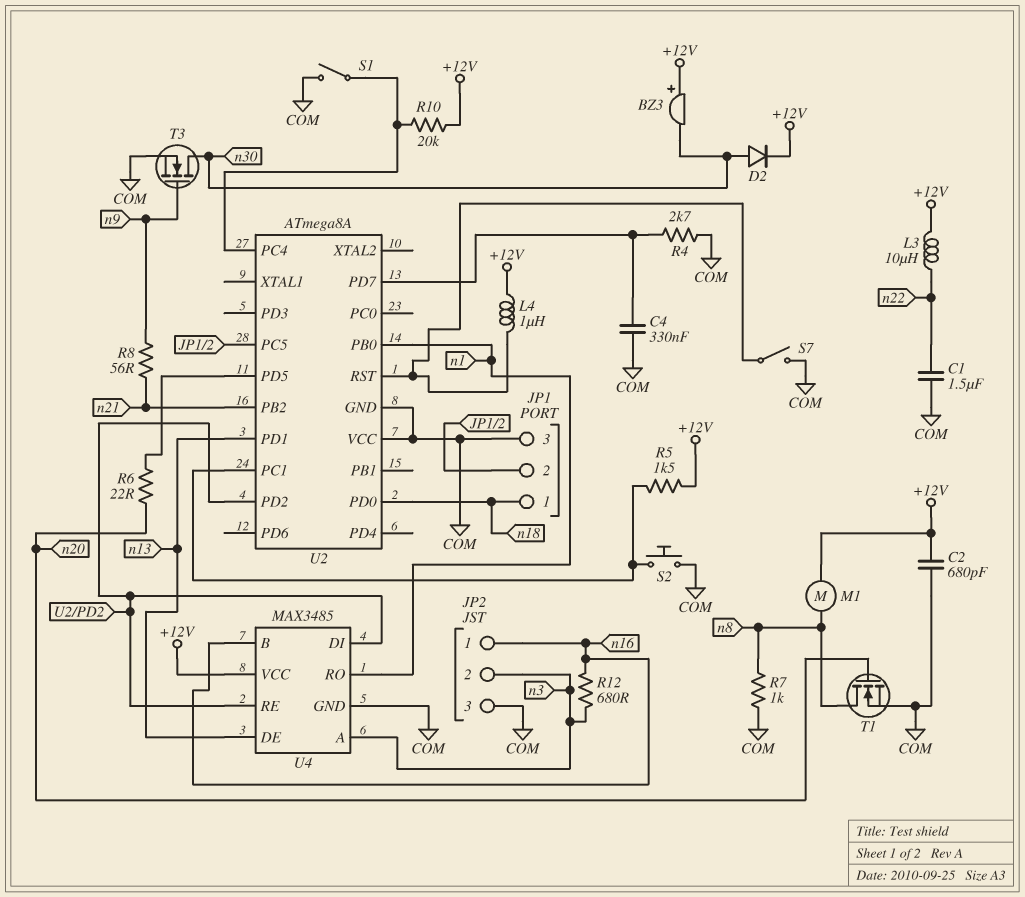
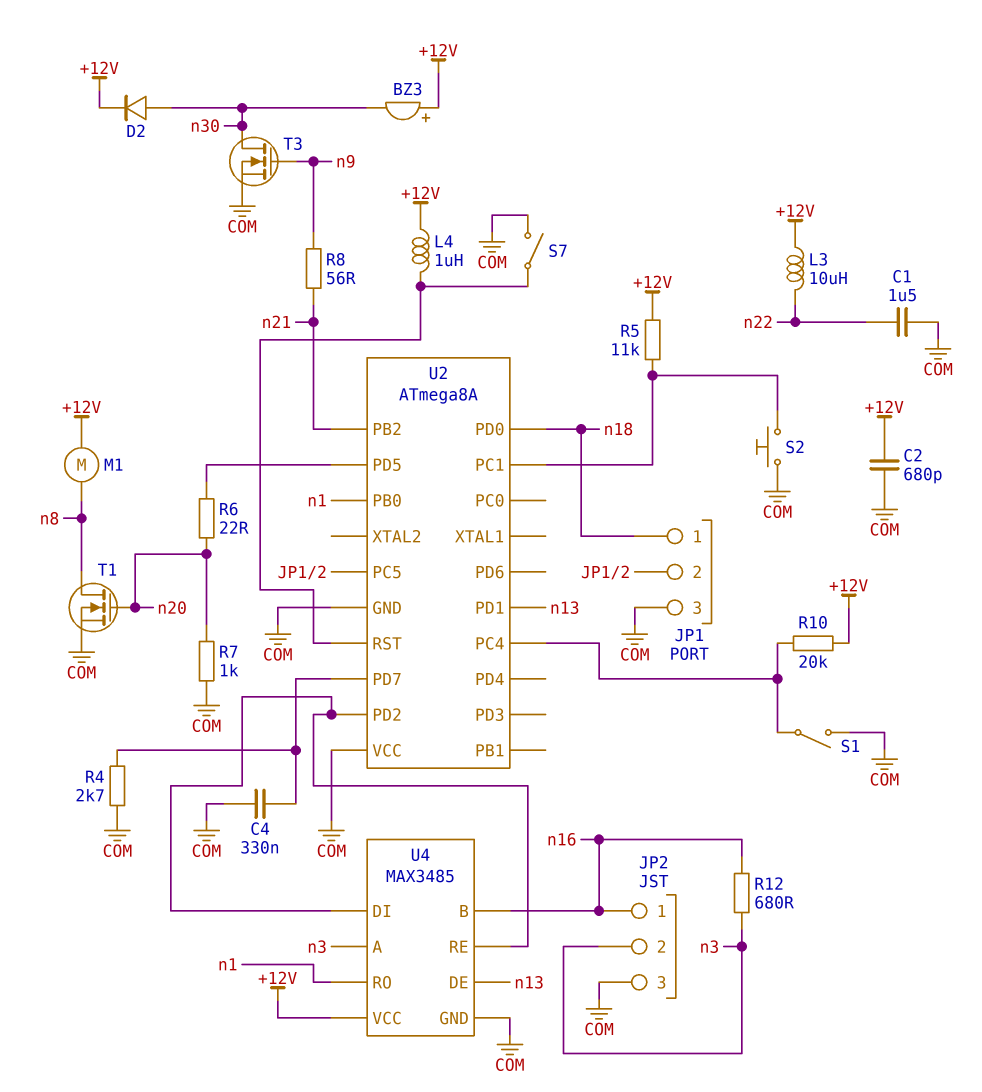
R5: 1.5k (+12V, U2/PC1) -> 11k (+12V, U2/PC1)
R7: 1k (COM, n8) -> 1k (COM, n20)

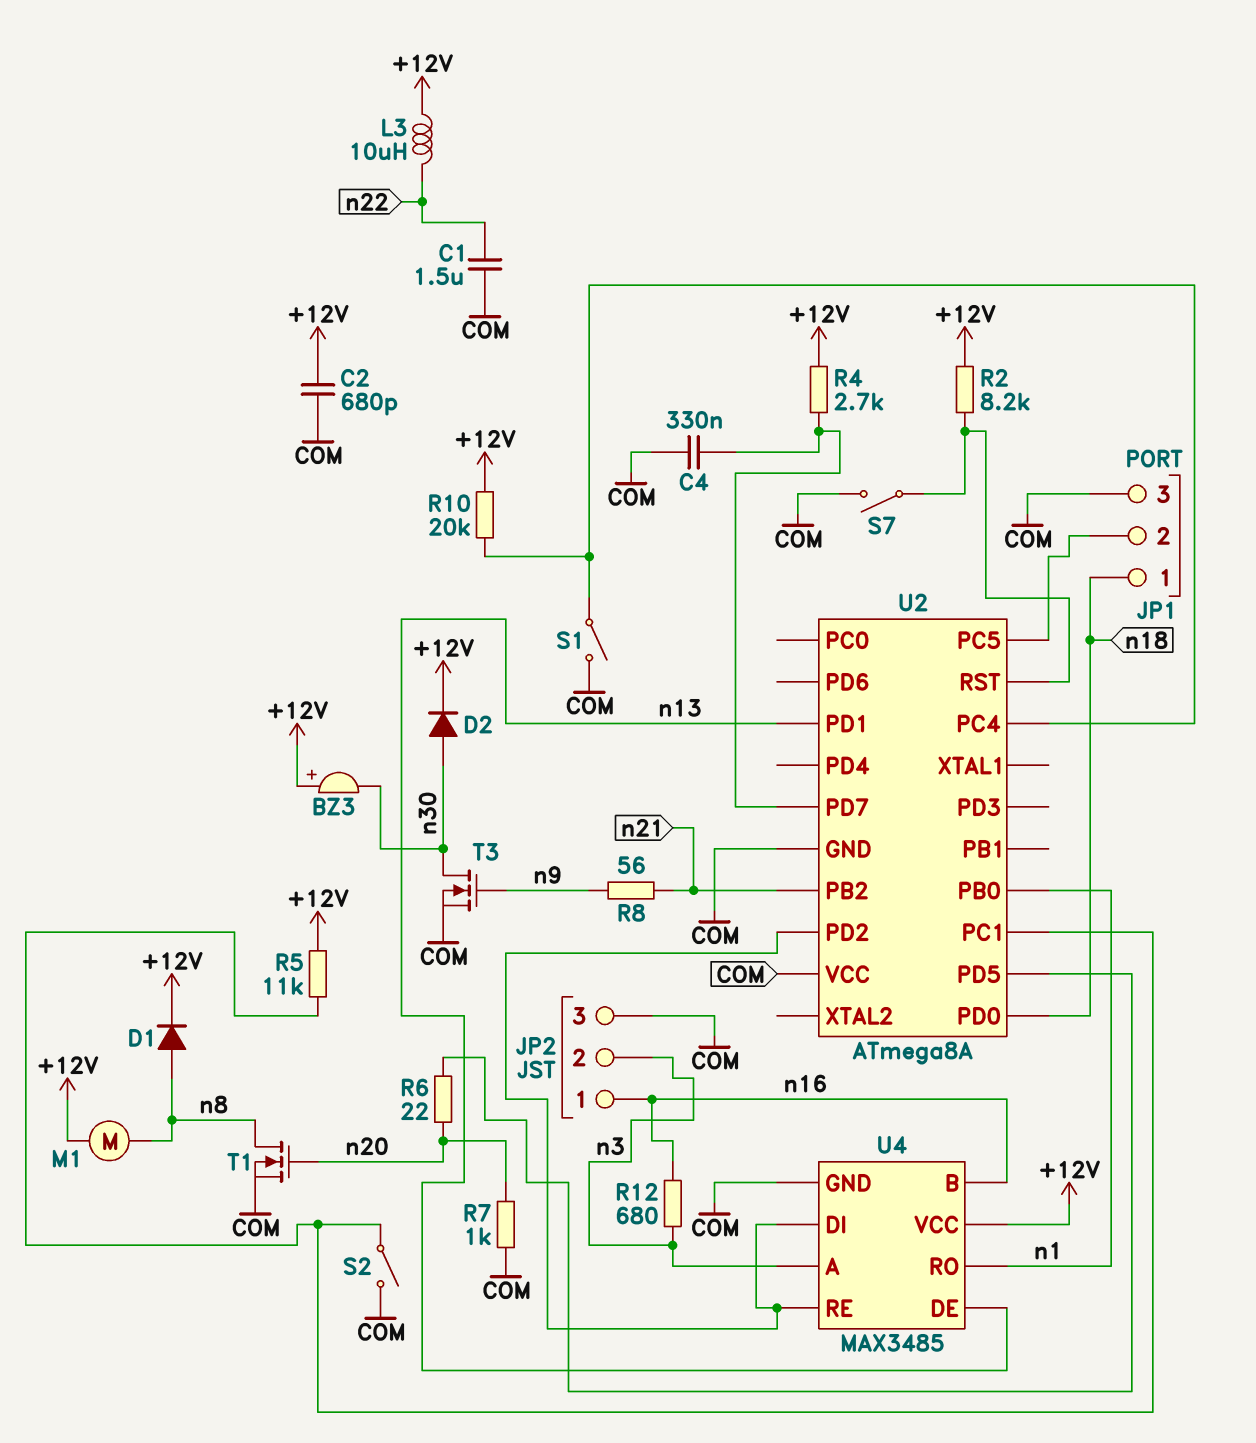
D1: none -> diode (A n8, K +12V)
L4: 1uH (+12V, U2/RST) -> none
R2: none -> 8.2k (+12V, U2/RST)
R4: 2.7k (COM, U2/PD7) -> 2.7k (+12V, U2/PD7)
S2: button (COM, U2/PC1) -> switch (COM, U2/PC1)

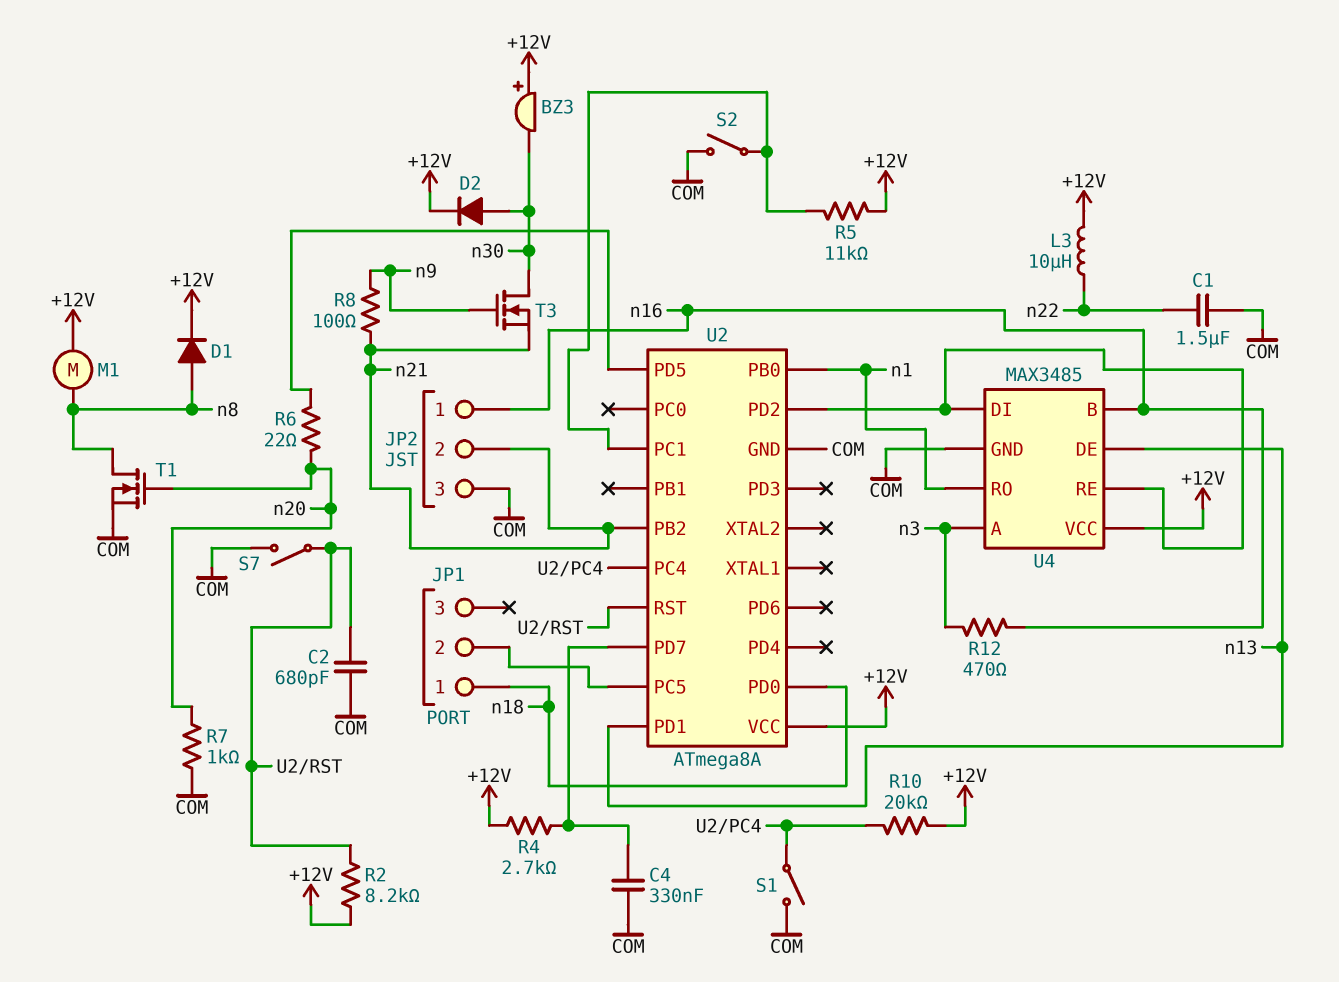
C2: 680pF (+12V, COM) -> 680pF (COM, U2/RST)
JP1 pin 3: COM -> none
JP2 pin 2: n3 -> n21
R8: 56 (n9, n21) -> 100 (n9, n21)
R12: 680 (n3, n16) -> 470 (n3, n16)
T3: NMOS (G n9, D n30, S COM) -> NMOS (G n9, D n30, S n21)
U2 pin VCC: COM -> +12V

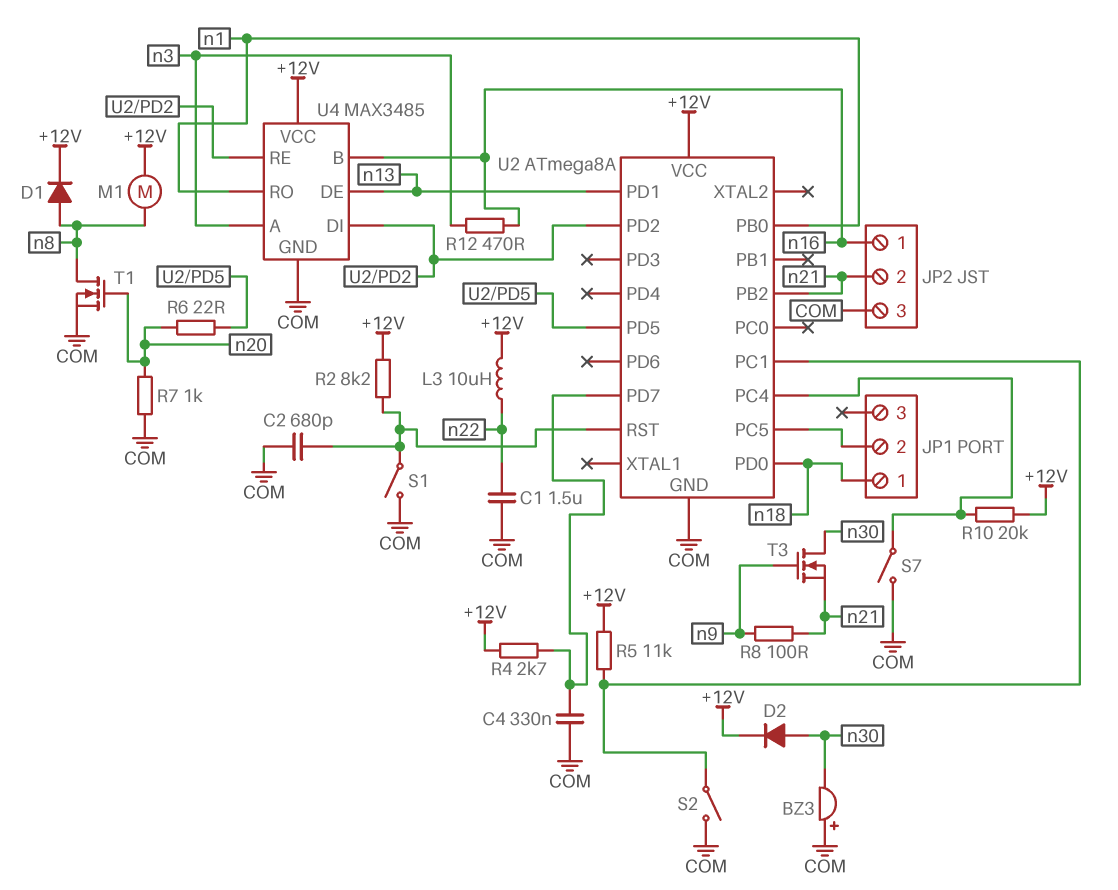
BZ3: buzzer (plus +12V, minus n30) -> buzzer (plus COM, minus n30)
S1: switch (COM, U2/PC4) -> switch (COM, U2/RST)
S7: switch (COM, U2/RST) -> switch (COM, U2/PC4)

